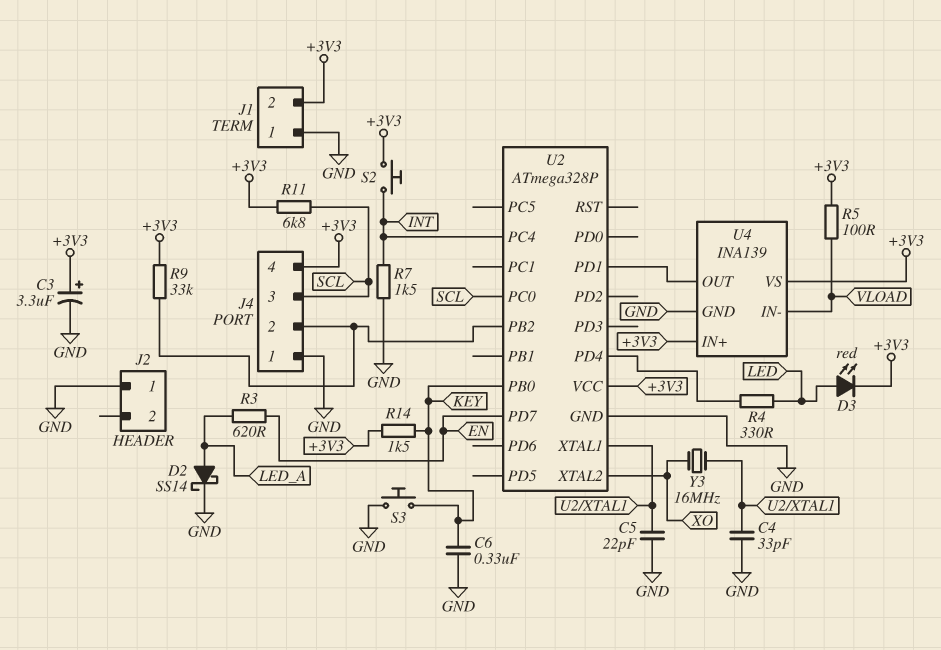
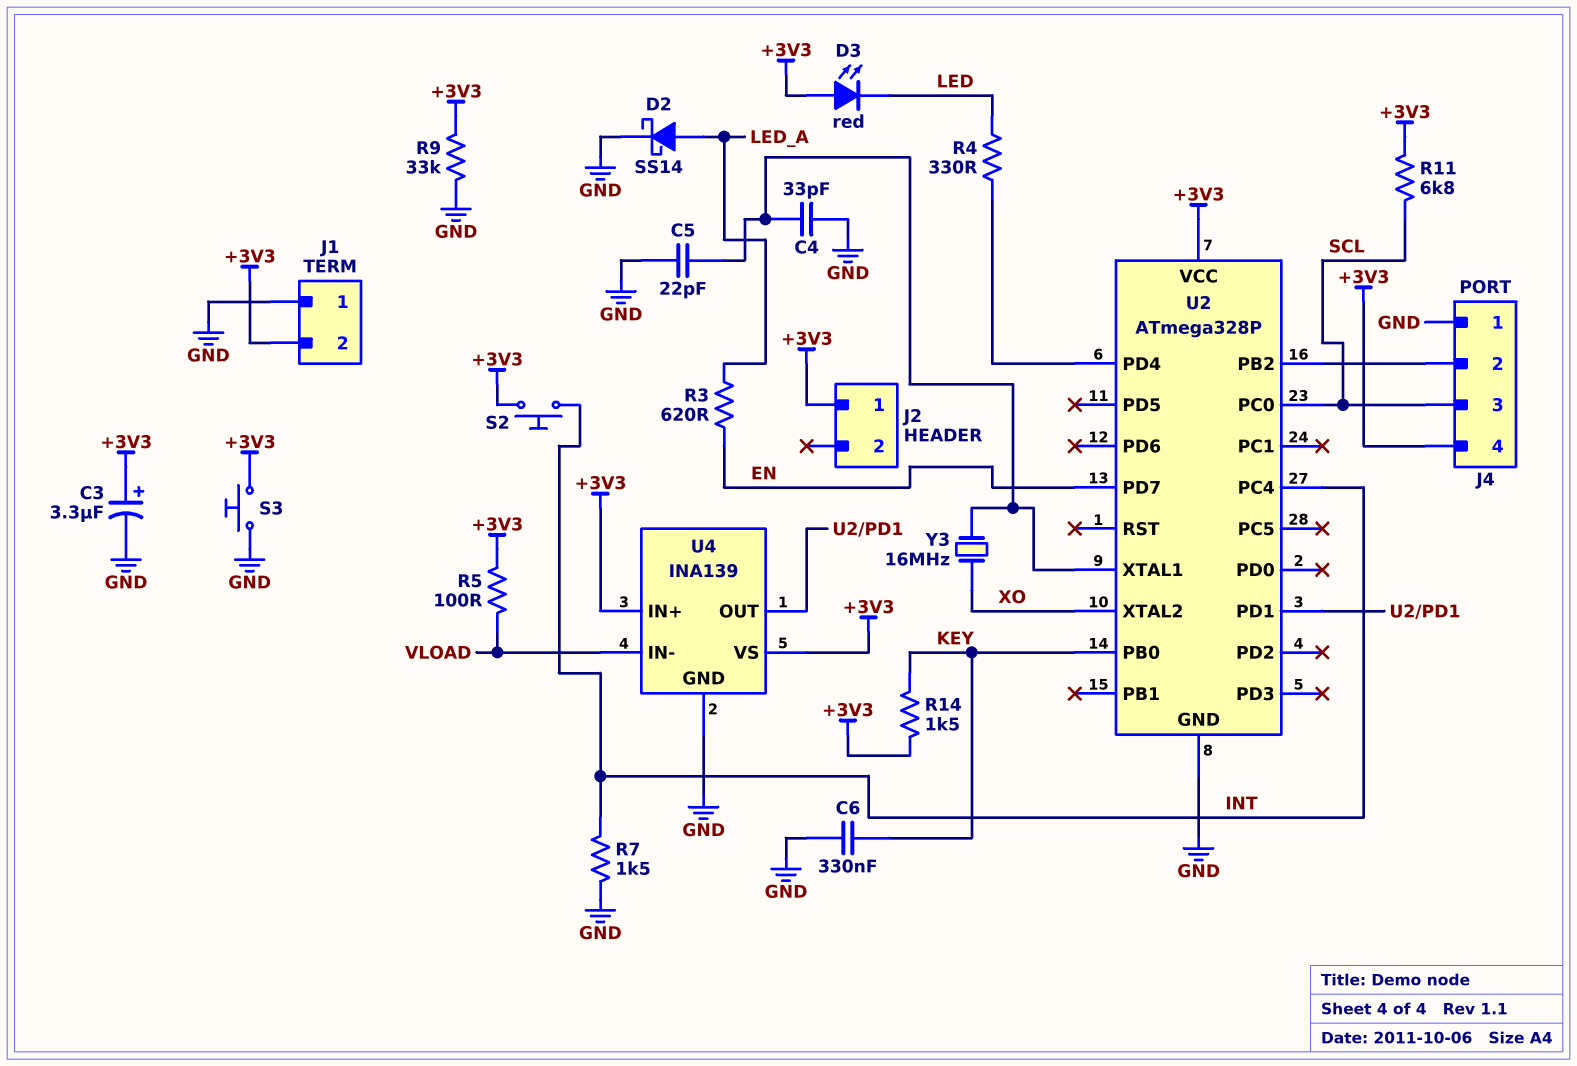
D3: LED red (A LED, K +3V3) -> LED red (A +3V3, K LED)
J2 pin 1: GND -> +3V3
R9: 33k (+3V3, J4/2) -> 33k (+3V3, GND)
S3: button (GND, KEY) -> button (+3V3, GND)

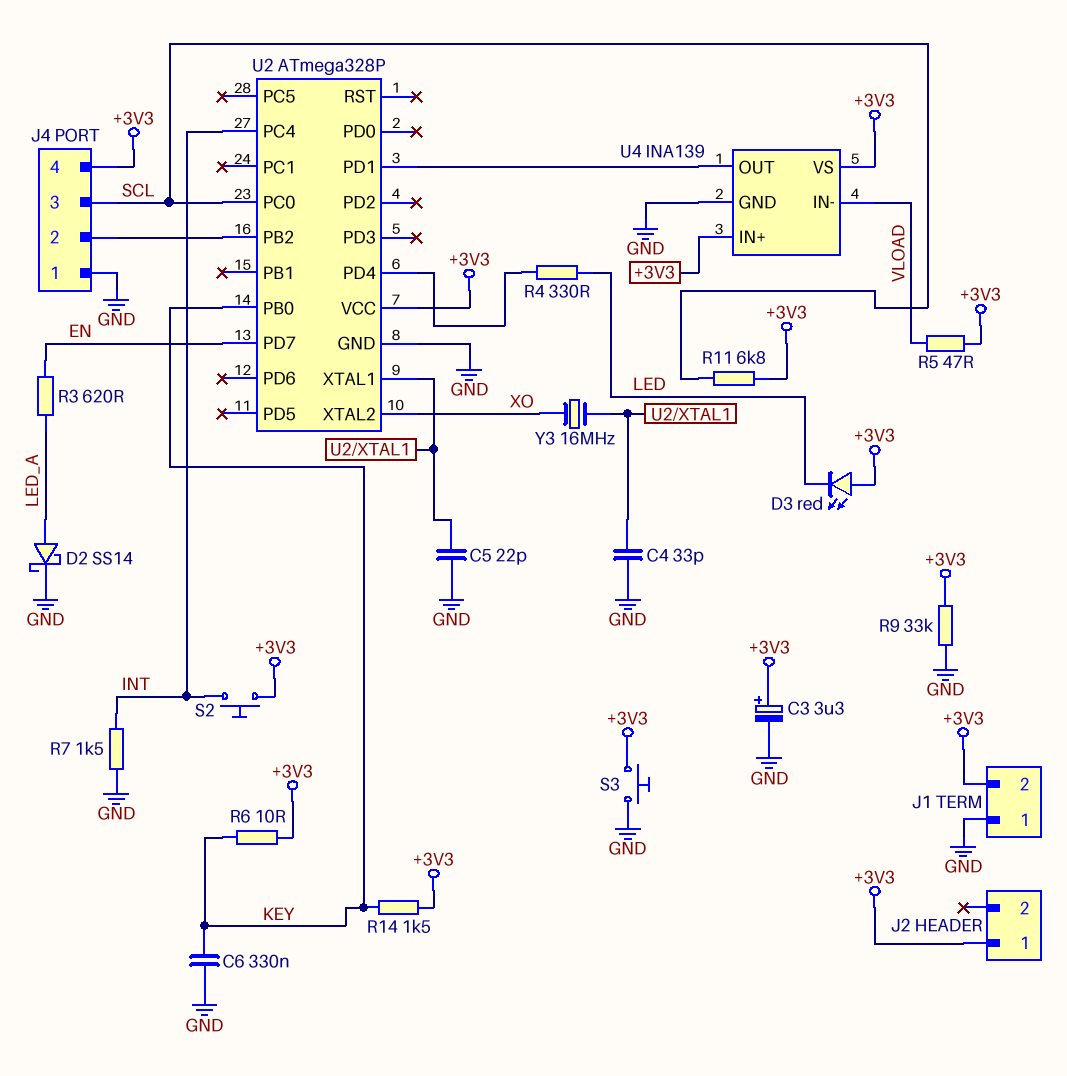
R5: 100 (+3V3, VLOAD) -> 47 (+3V3, VLOAD)
R6: none -> 10 (+3V3, KEY)

